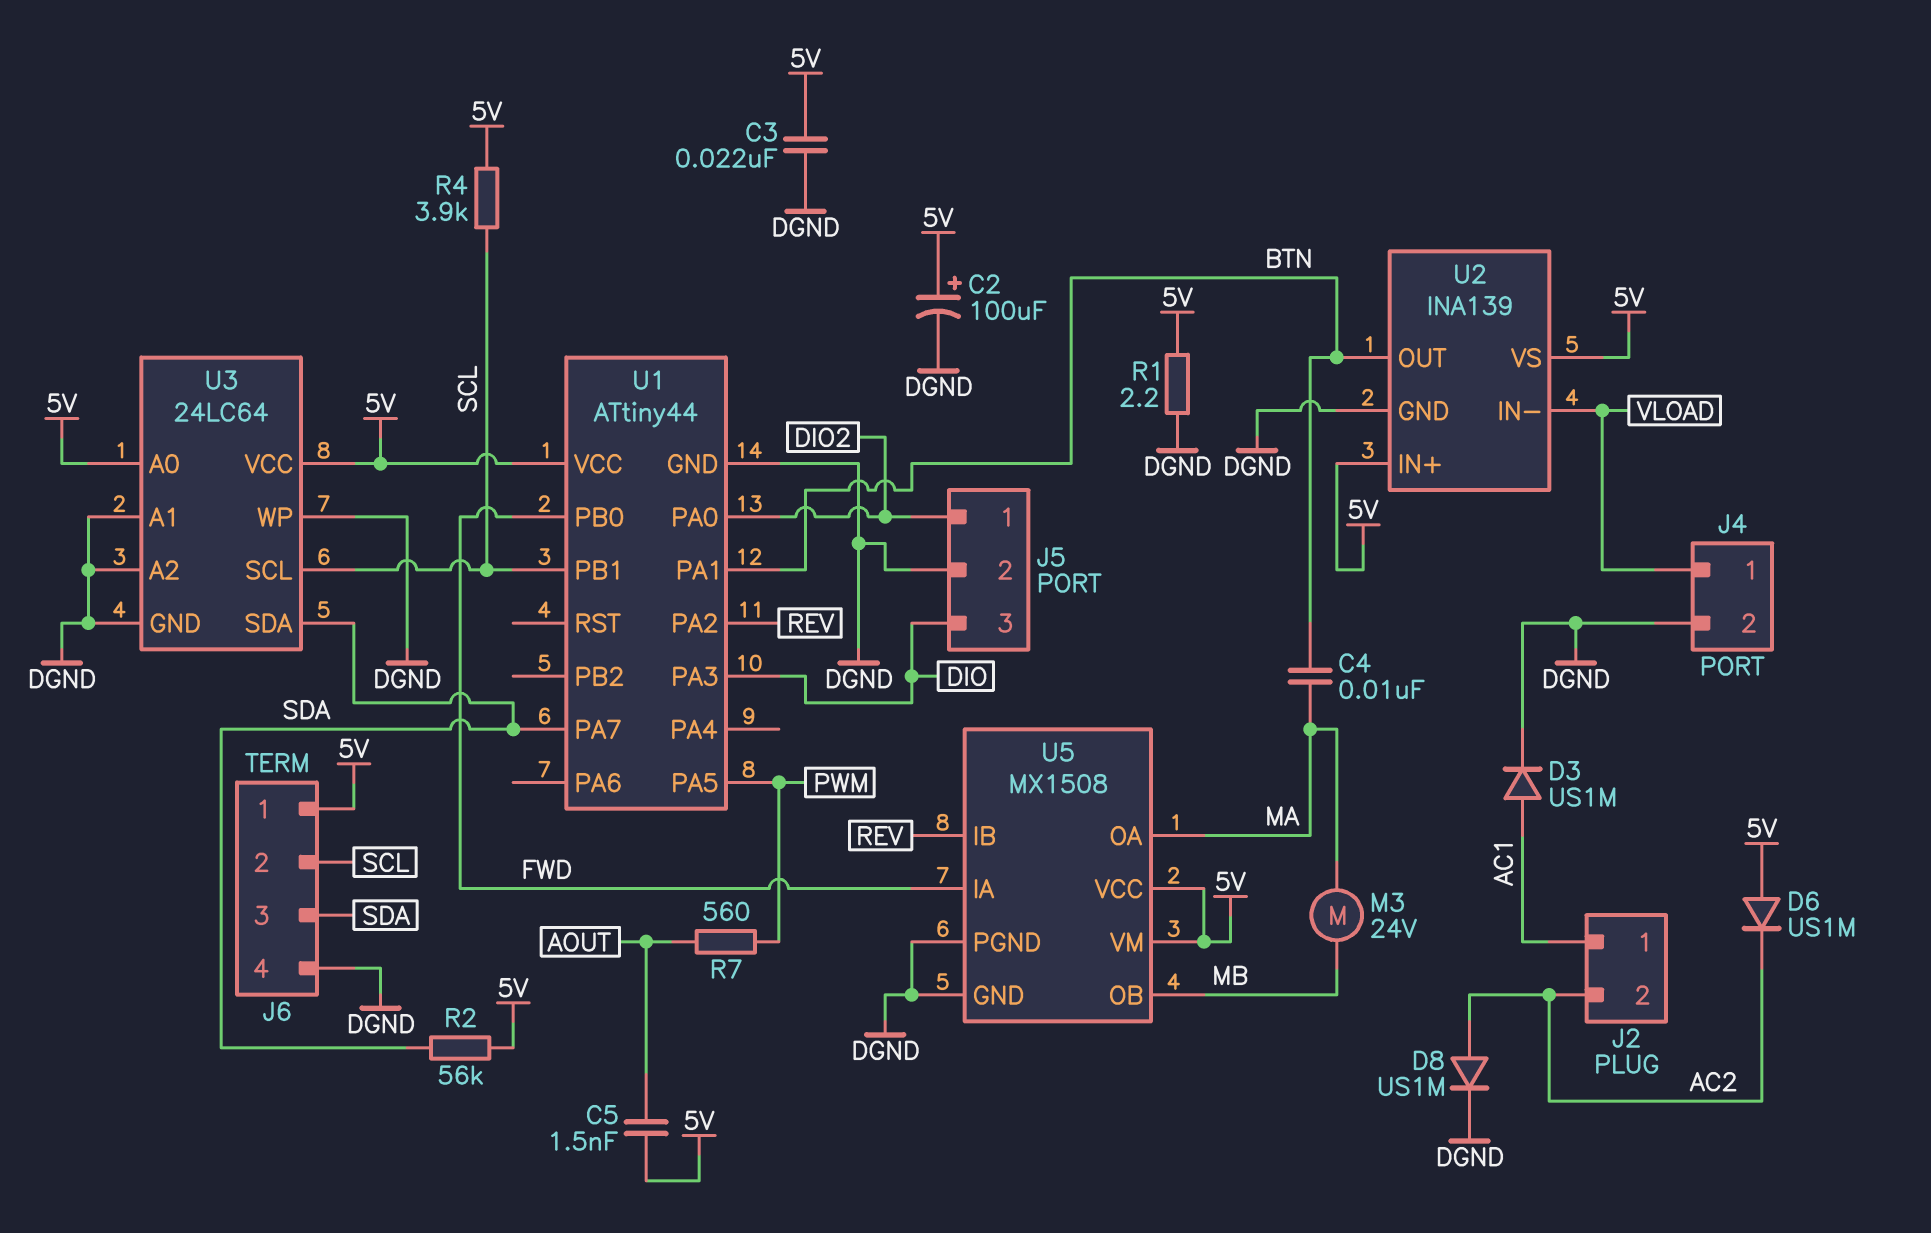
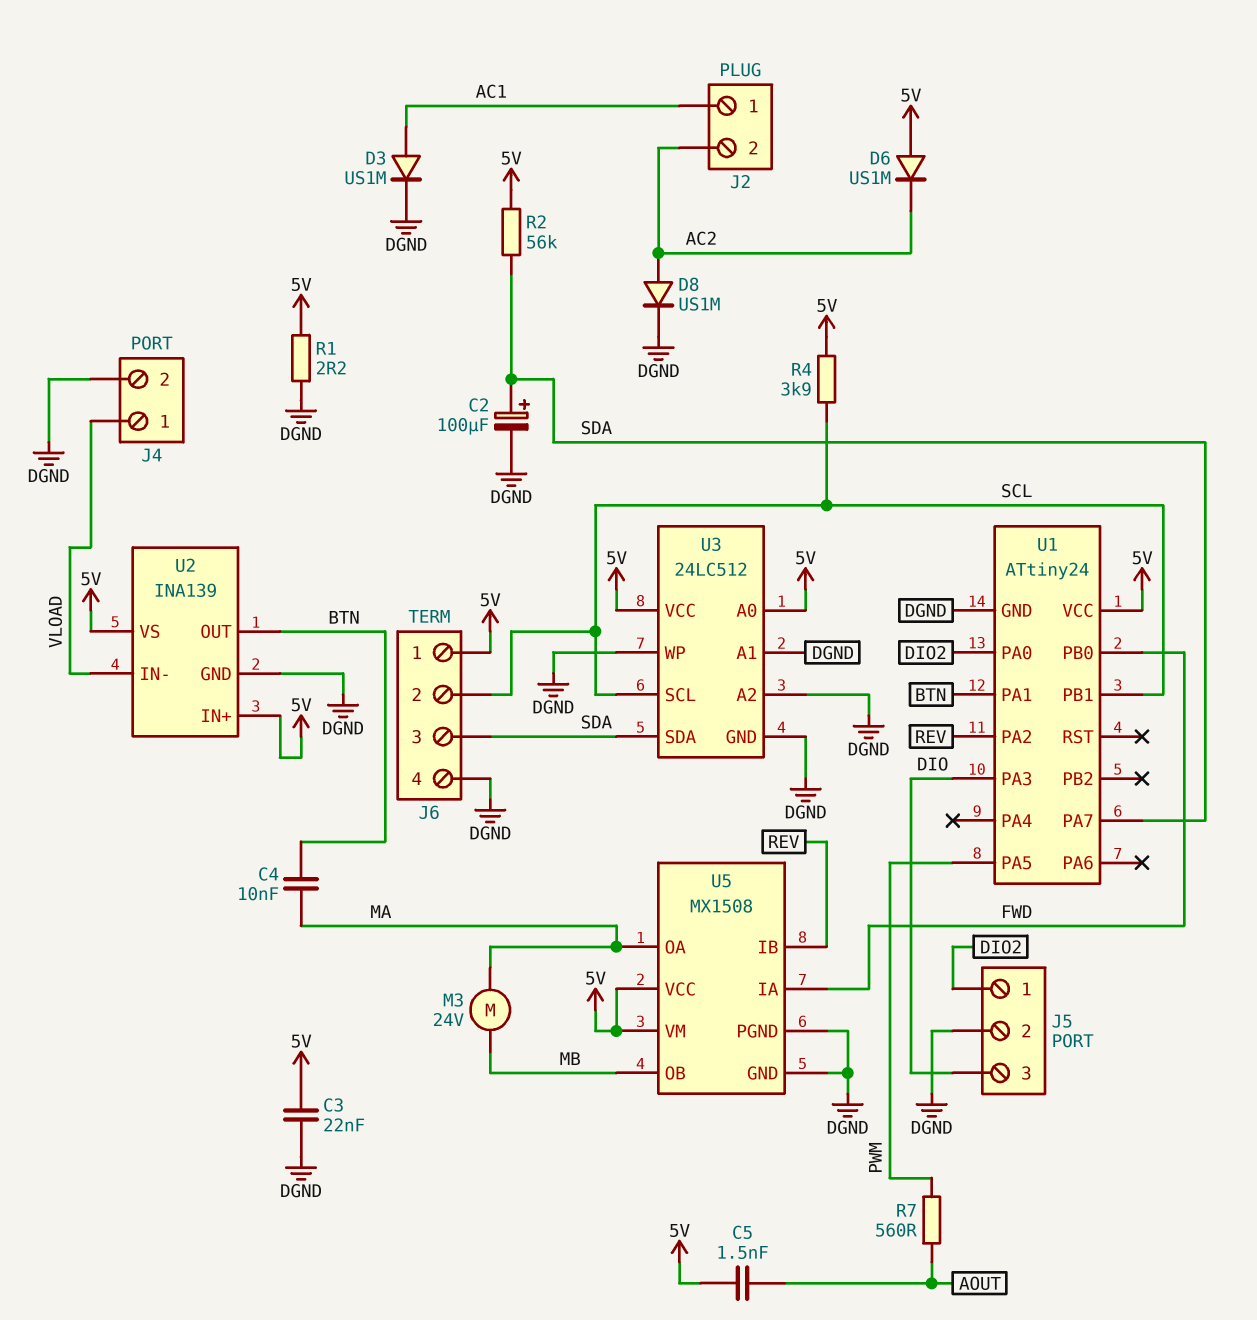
C2: 100uF (plus 5V, minus DGND) -> 100uF (plus SDA, minus DGND)
U1: ATtiny44 -> ATtiny24
U3: 24LC64 -> 24LC512

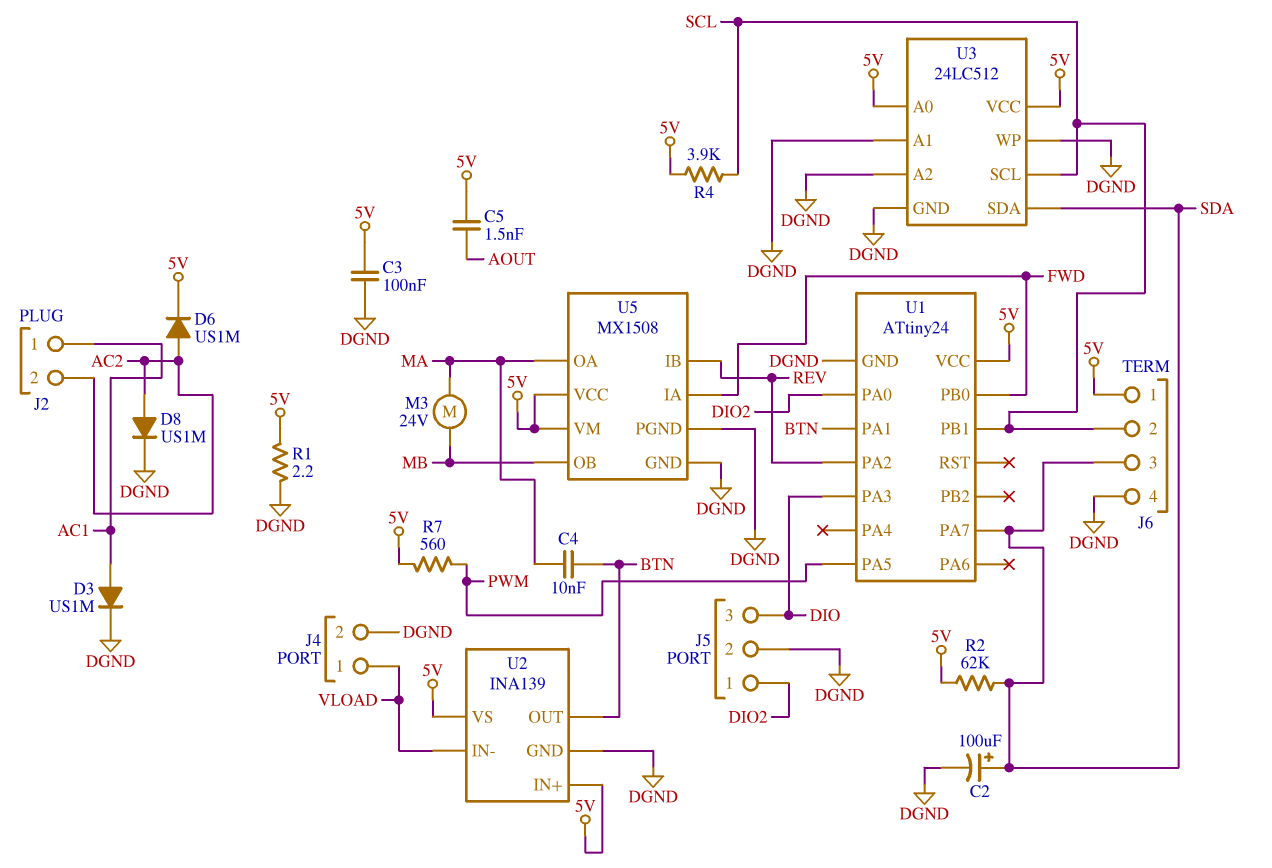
C3: 22nF (5V, DGND) -> 100nF (5V, DGND)
D6: diode US1M (A 5V, K AC2) -> diode US1M (A AC2, K 5V)
R2: 56k (5V, SDA) -> 62k (5V, SDA)
R7: 560 (AOUT, PWM) -> 560 (5V, PWM)

